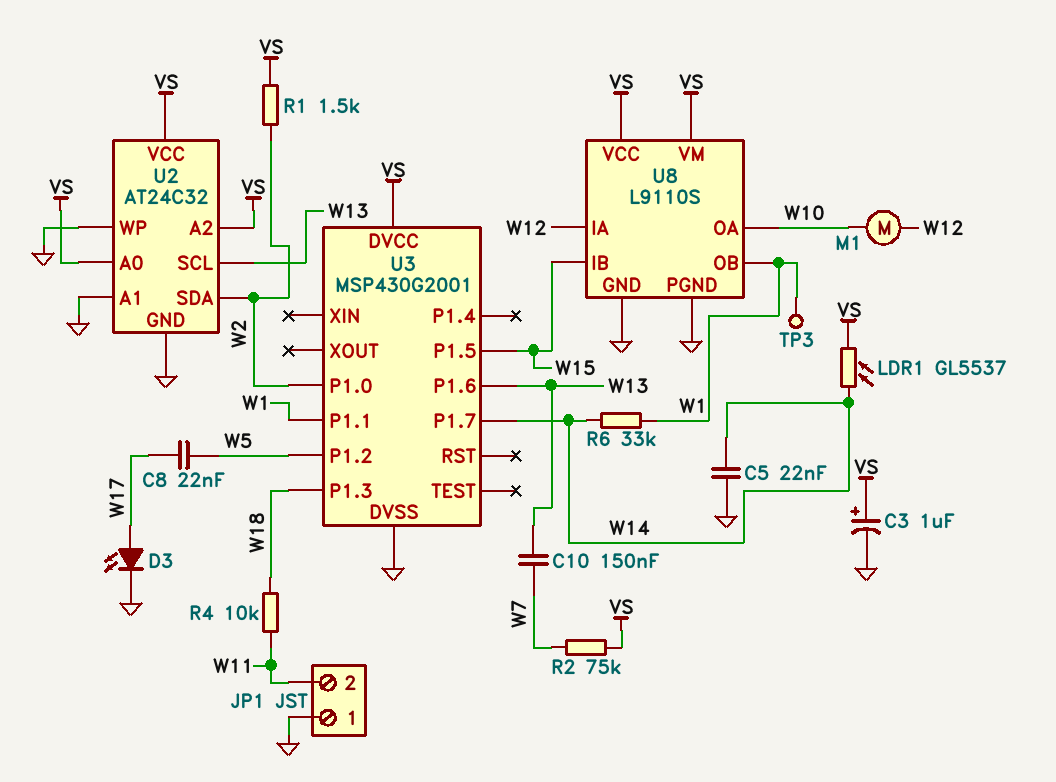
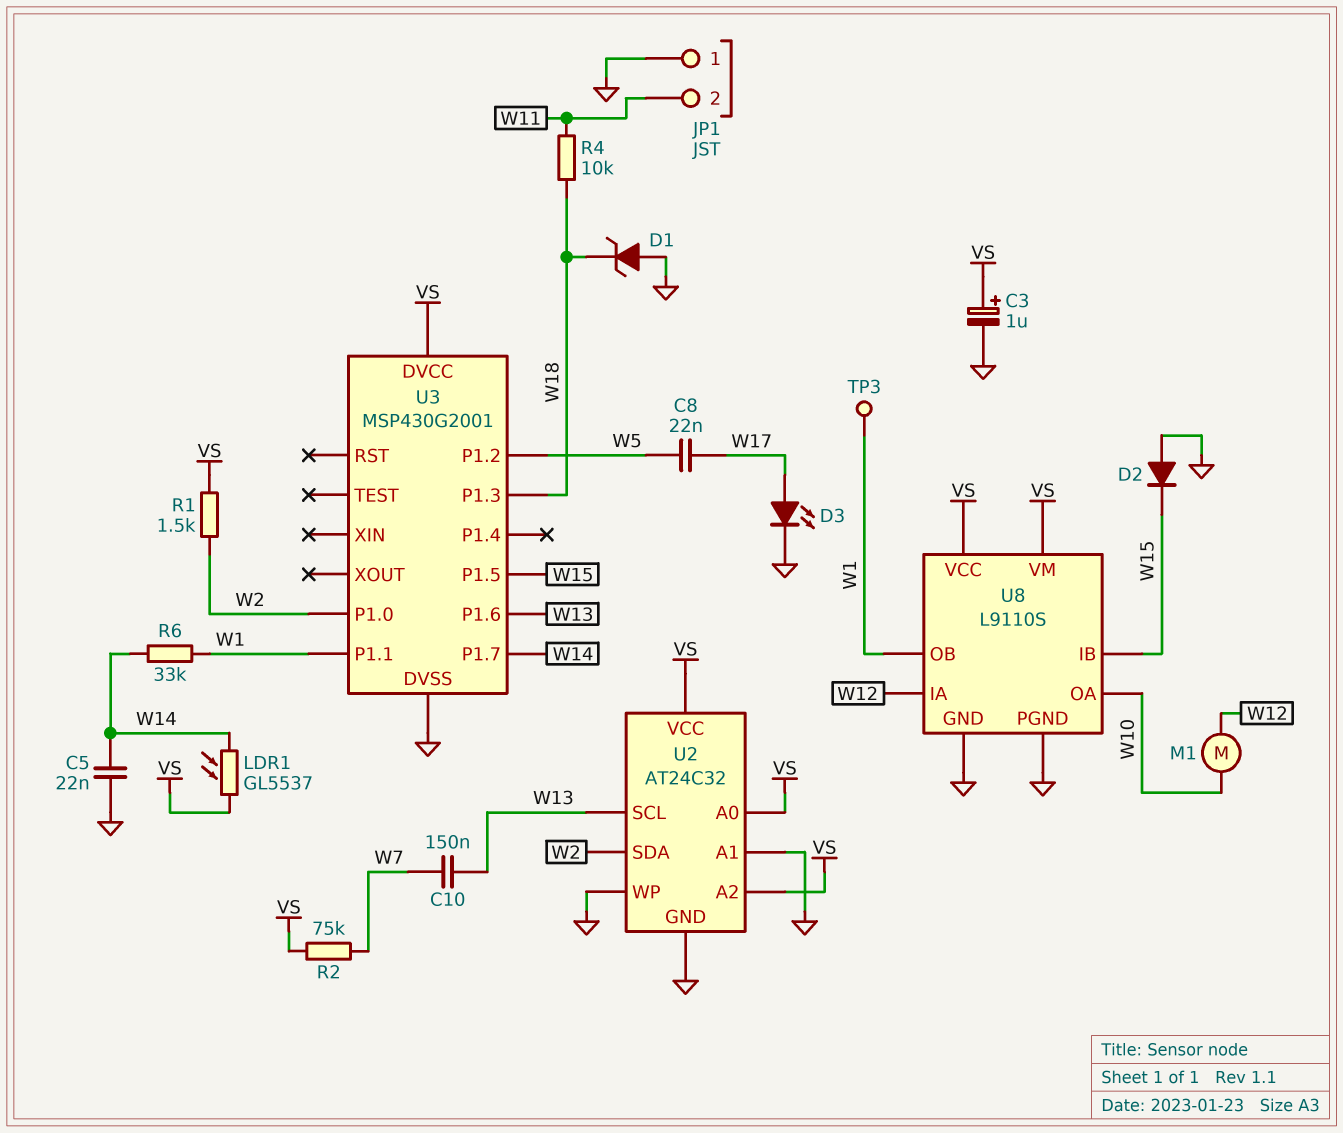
D1: none -> zener (A GND, K W18)
D2: none -> diode (A GND, K W15)

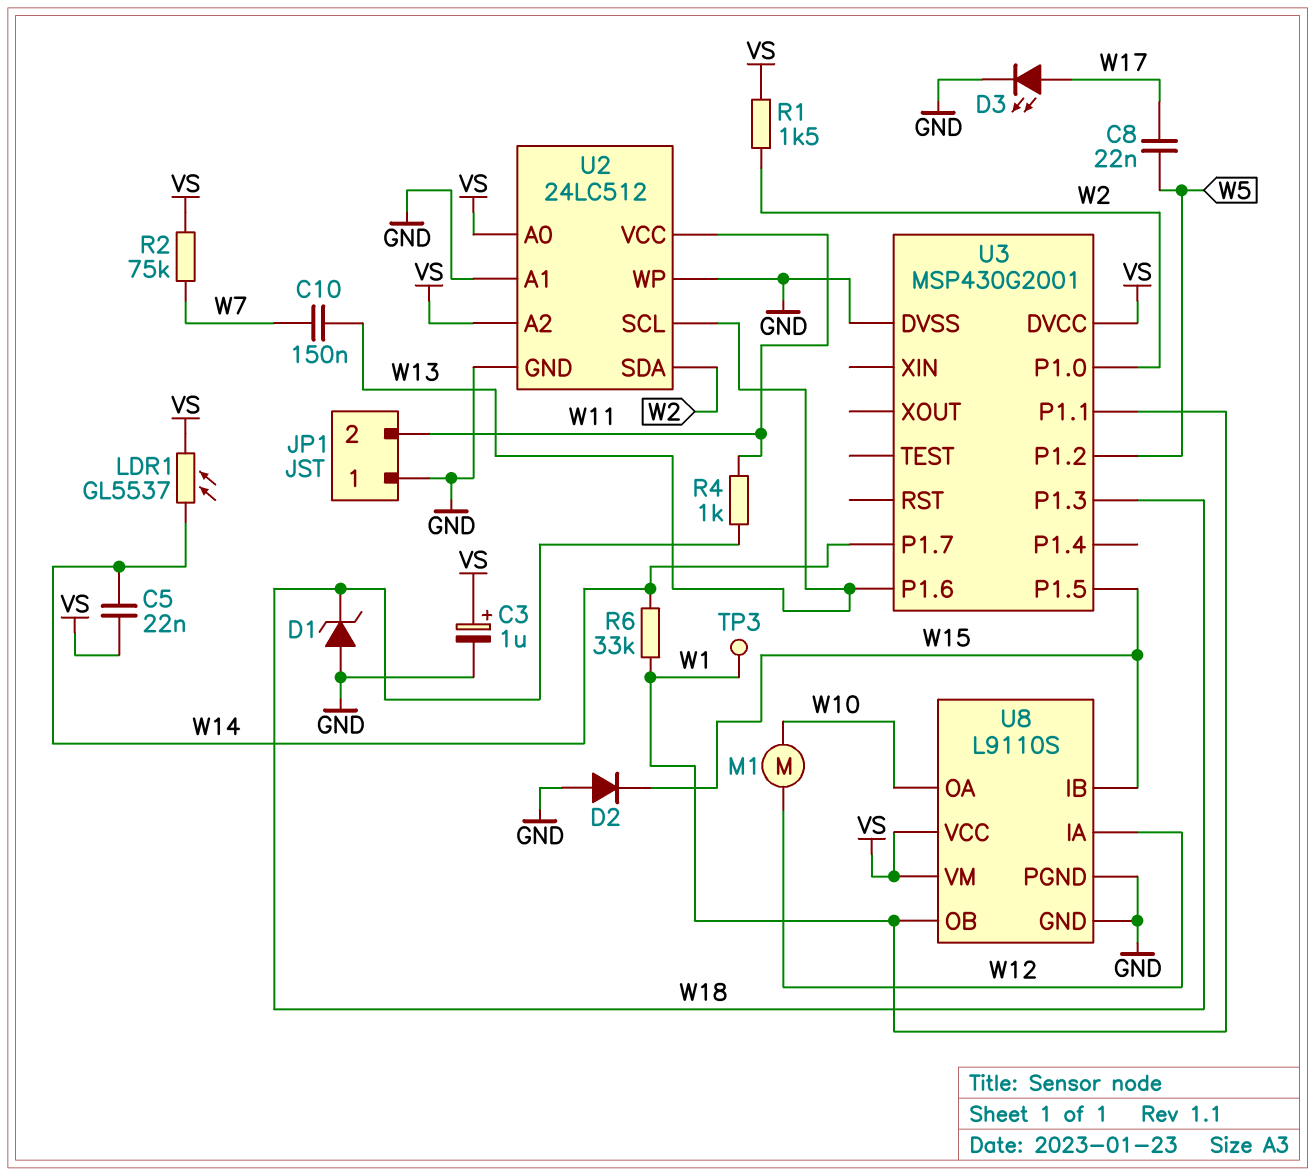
C5: 22nF (GND, W14) -> 22nF (VS, W14)
R4: 10k (W11, W18) -> 1k (W11, W18)
U2: AT24C32 -> 24LC512
U2 pin VCC: VS -> W11

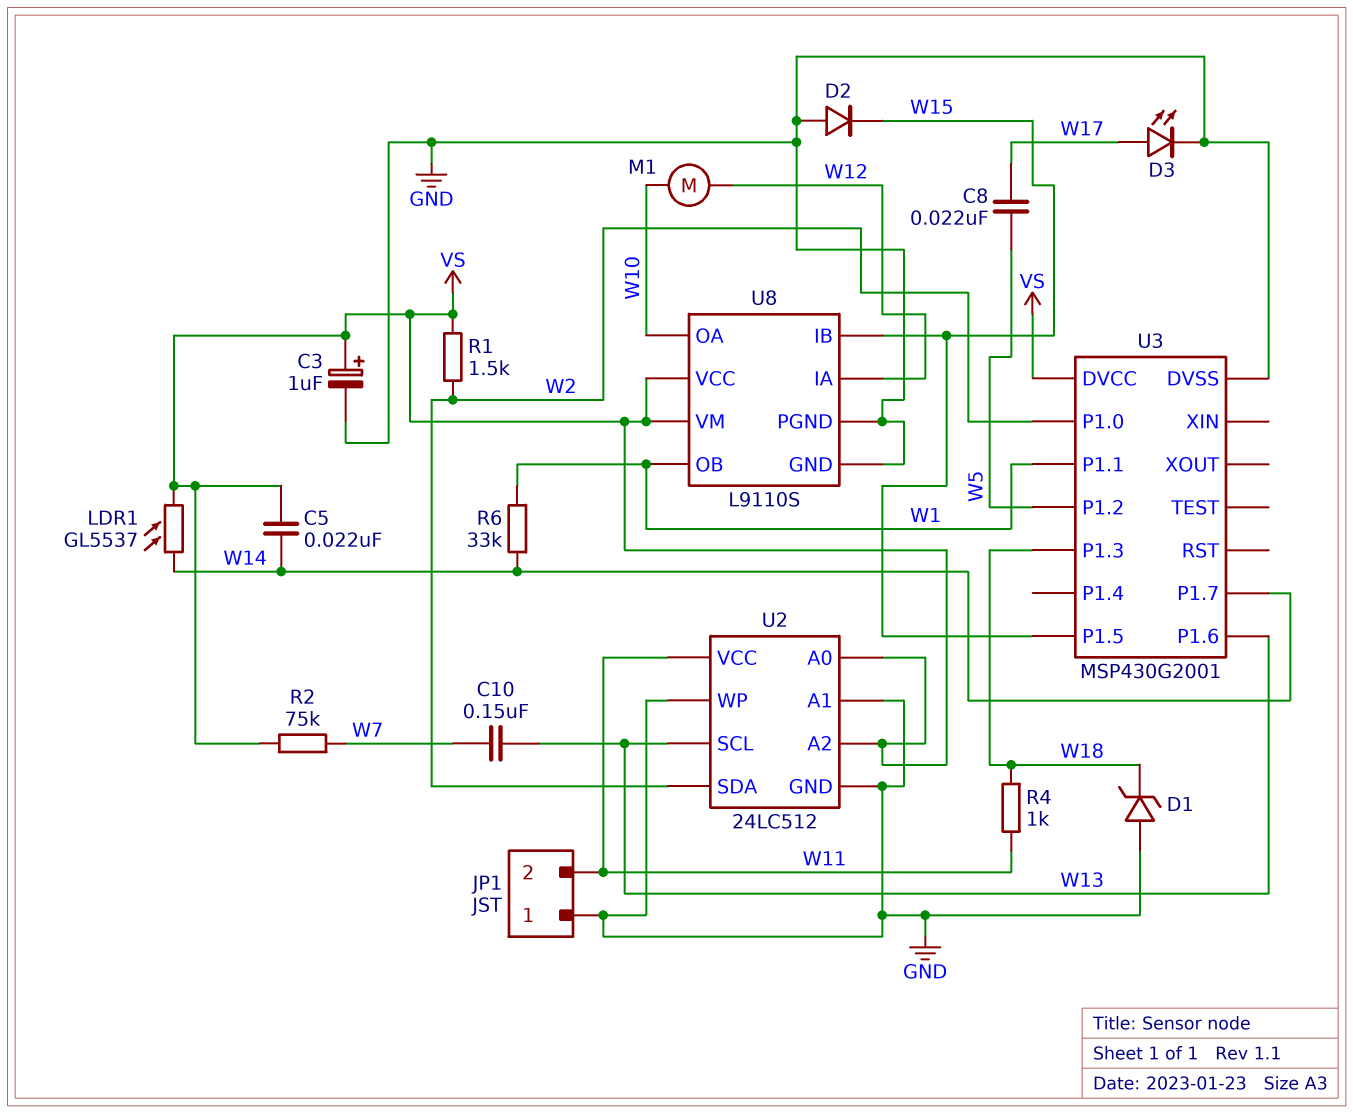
TP3: test point (W1) -> none

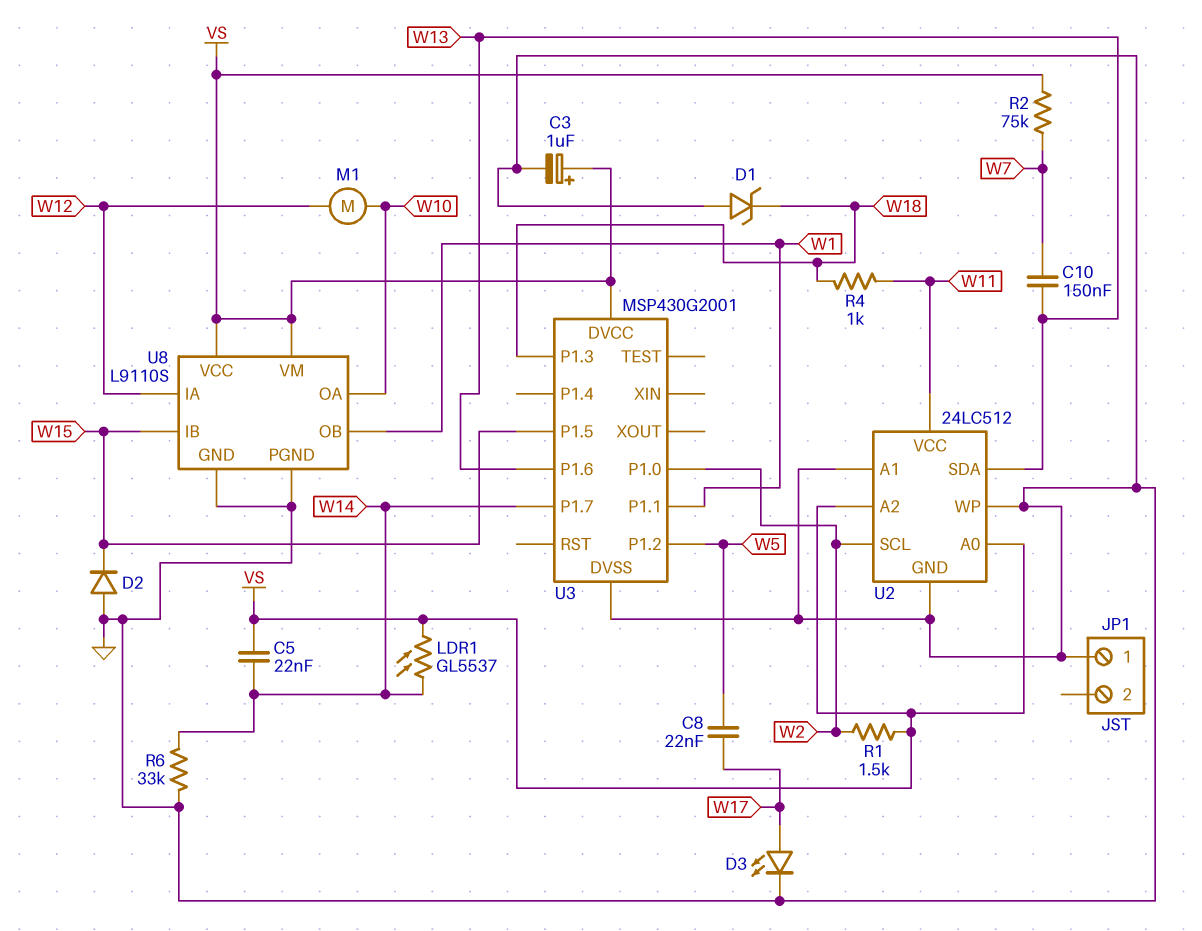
JP1 pin 2: W11 -> none
R6: 33k (W1, W14) -> 33k (GND, W14)
U2 pin SCL: W13 -> W2
U2 pin SDA: W2 -> W13

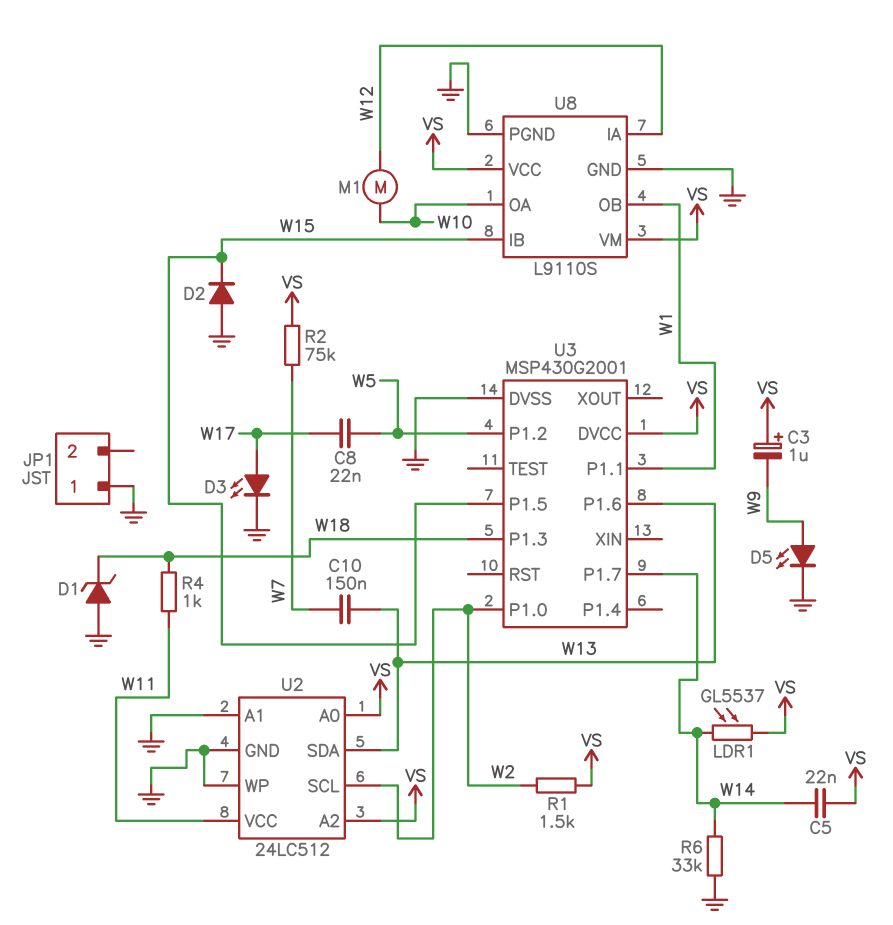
C3: 1uF (plus VS, minus GND) -> 1uF (plus VS, minus W9)
D5: none -> LED (A W9, K GND)

